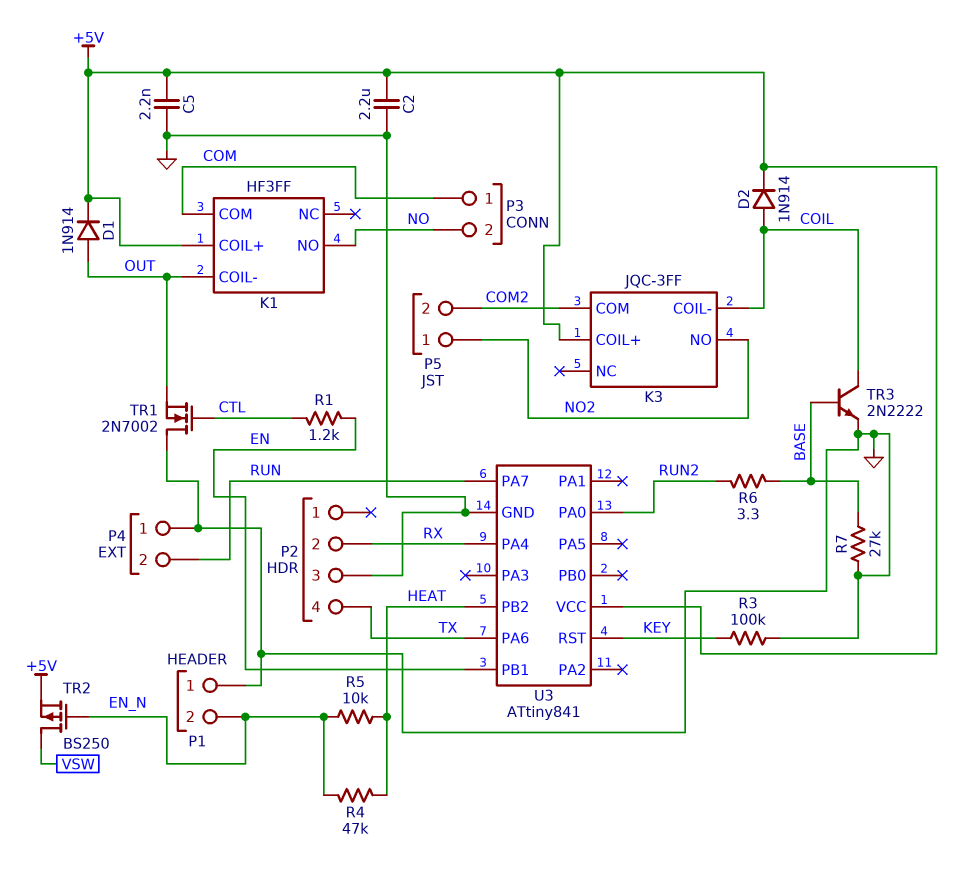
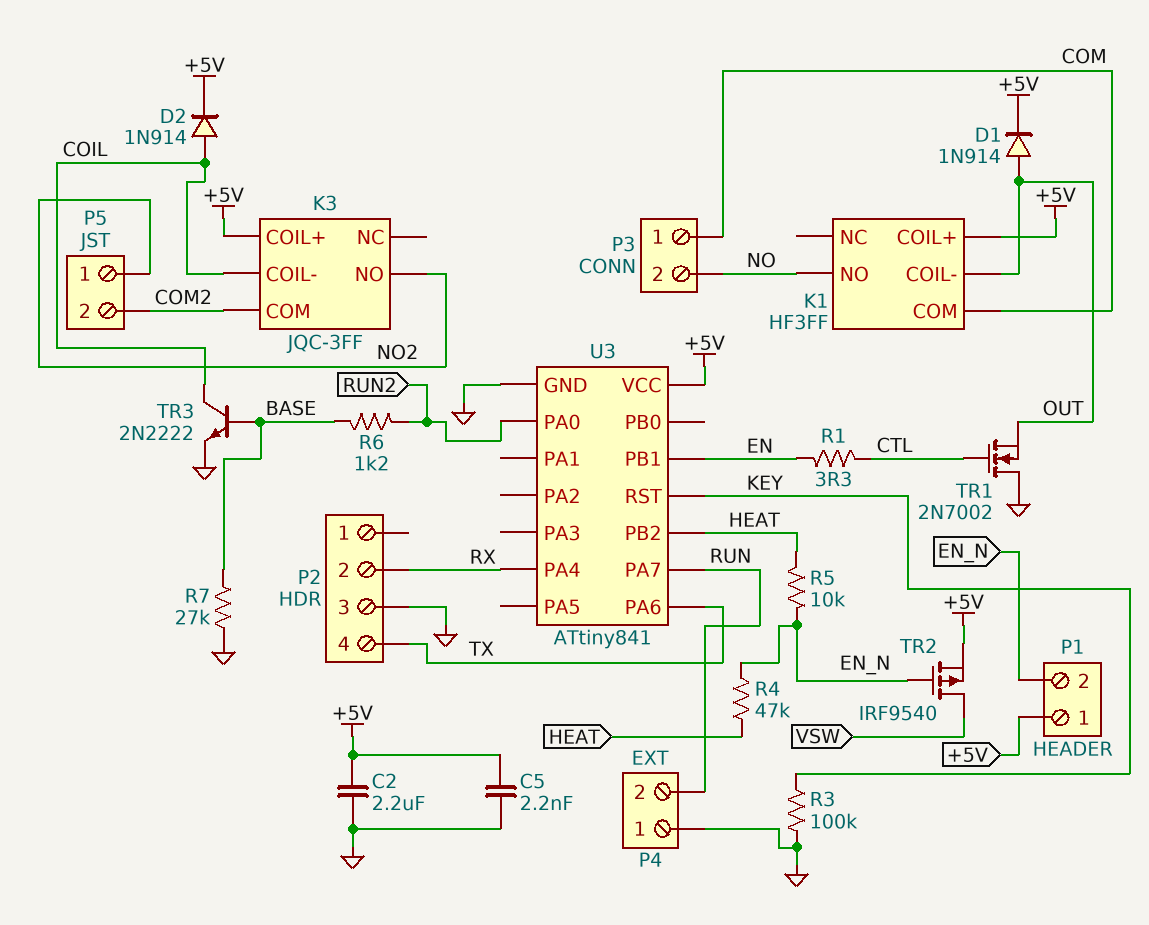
P1 pin 1: GND -> +5V
R1: 1.2k (CTL, EN) -> 3.3 (CTL, EN)
R6: 3.3 (BASE, RUN2) -> 1.2k (BASE, RUN2)
TR2: PMOS BS250 (G EN_N, D VSW, S +5V) -> PMOS IRF9540 (G EN_N, D VSW, S +5V)

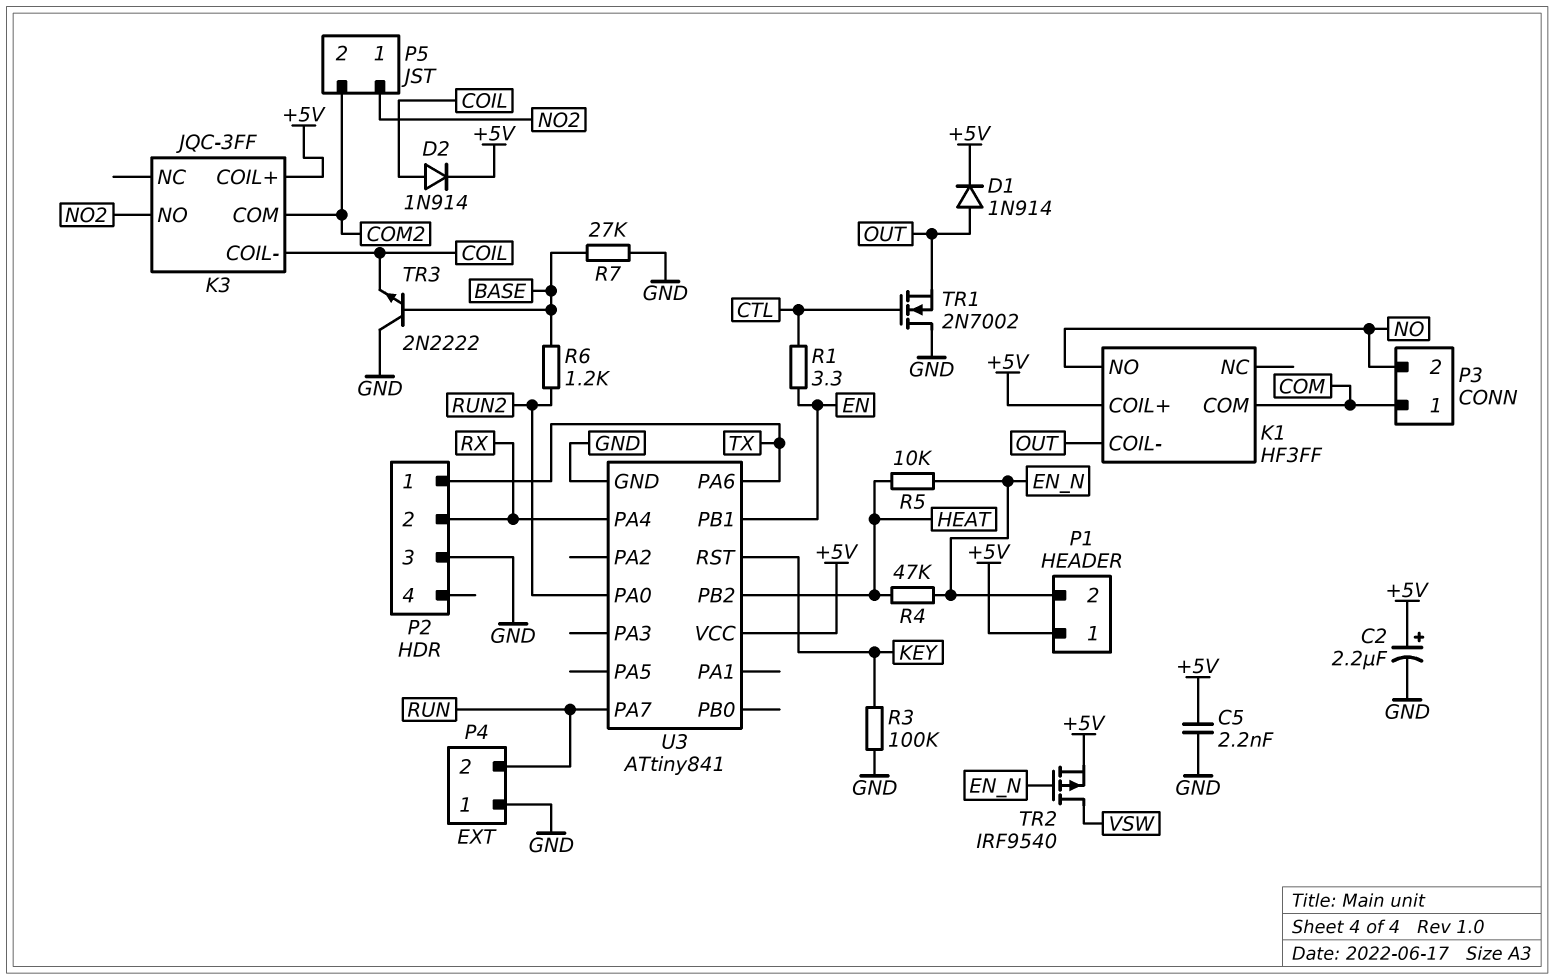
C2: 2.2uF (+5V, GND) -> 2.2uF (plus +5V, minus GND)
P2 pin 1: none -> TX
P2 pin 4: TX -> none
TR3: NPN 2N2222 (B BASE, C COIL, E GND) -> NPN 2N2222 (B BASE, C GND, E COIL)

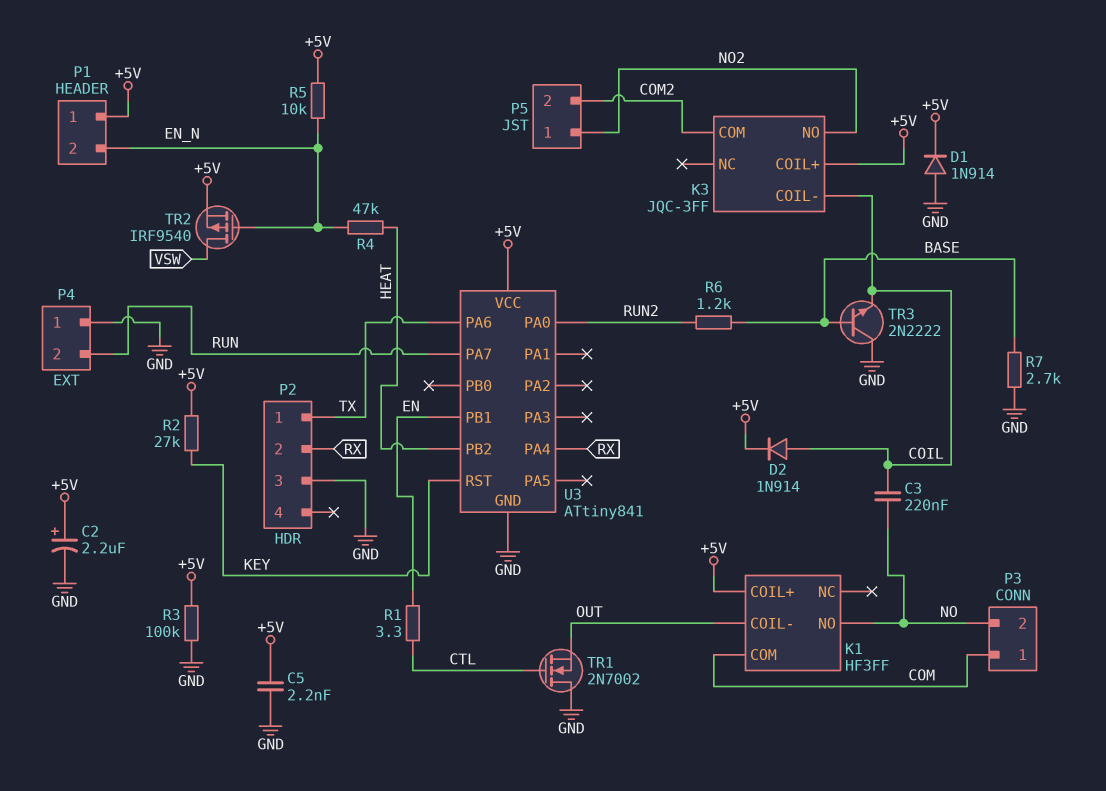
C3: none -> 220nF (COIL, NO)
D1: diode 1N914 (A OUT, K +5V) -> diode 1N914 (A GND, K +5V)
R2: none -> 27k (+5V, KEY)
R3: 100k (GND, KEY) -> 100k (+5V, GND)
R5: 10k (EN_N, HEAT) -> 10k (+5V, EN_N)
R7: 27k (BASE, GND) -> 2.7k (BASE, GND)

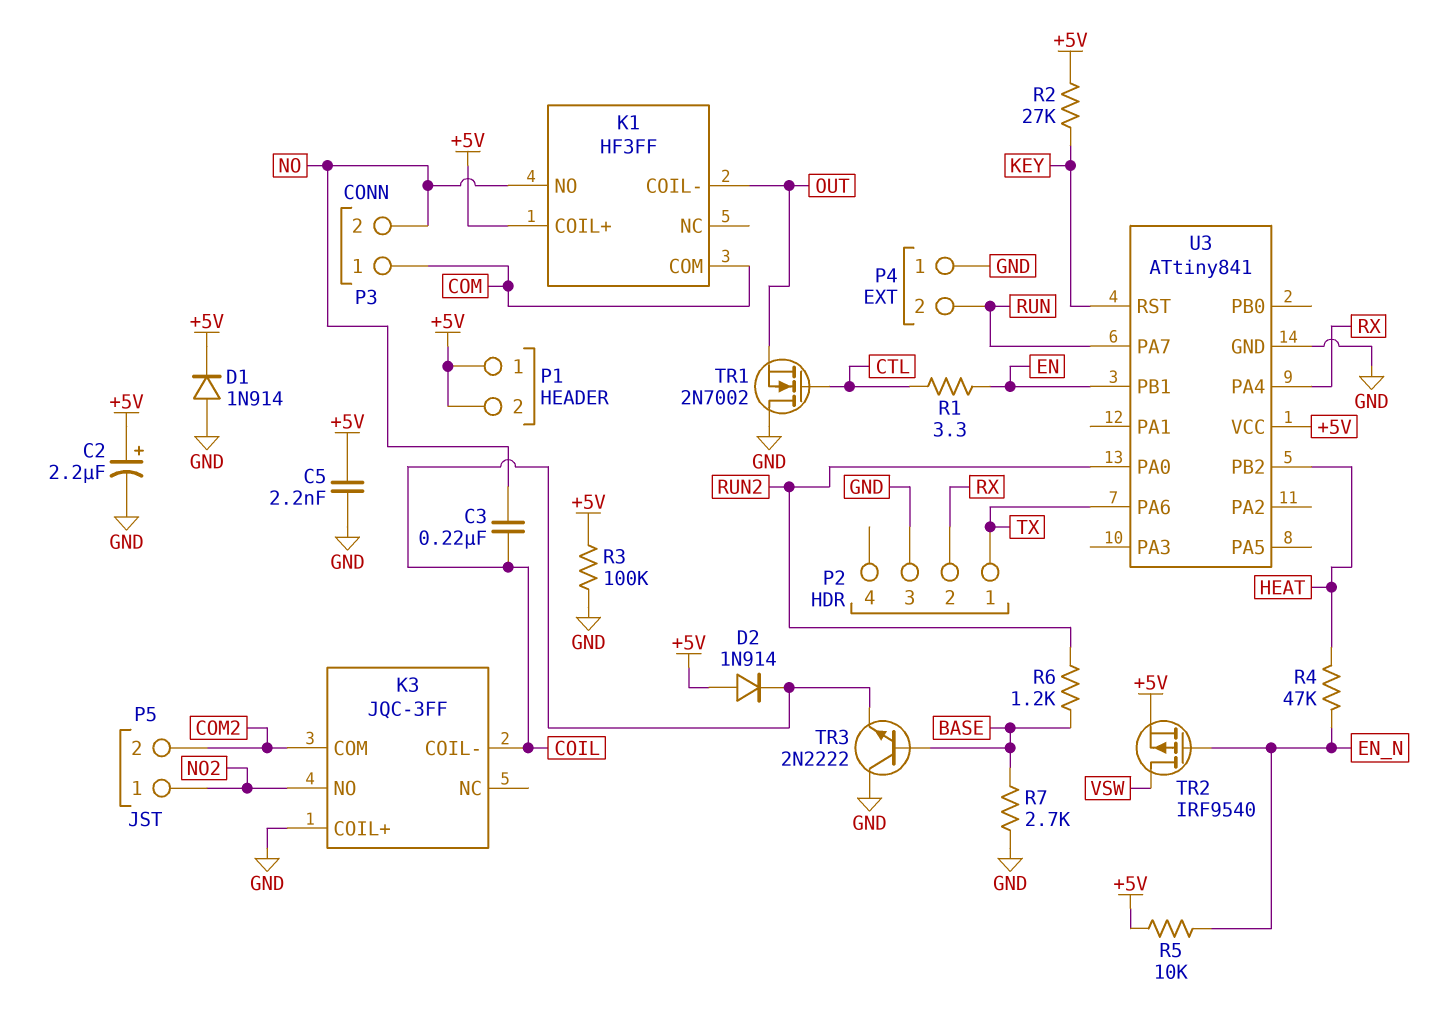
D2: diode 1N914 (A COIL, K +5V) -> diode 1N914 (A +5V, K COIL)
K3 pin COIL+: +5V -> GND
P1 pin 2: EN_N -> +5V

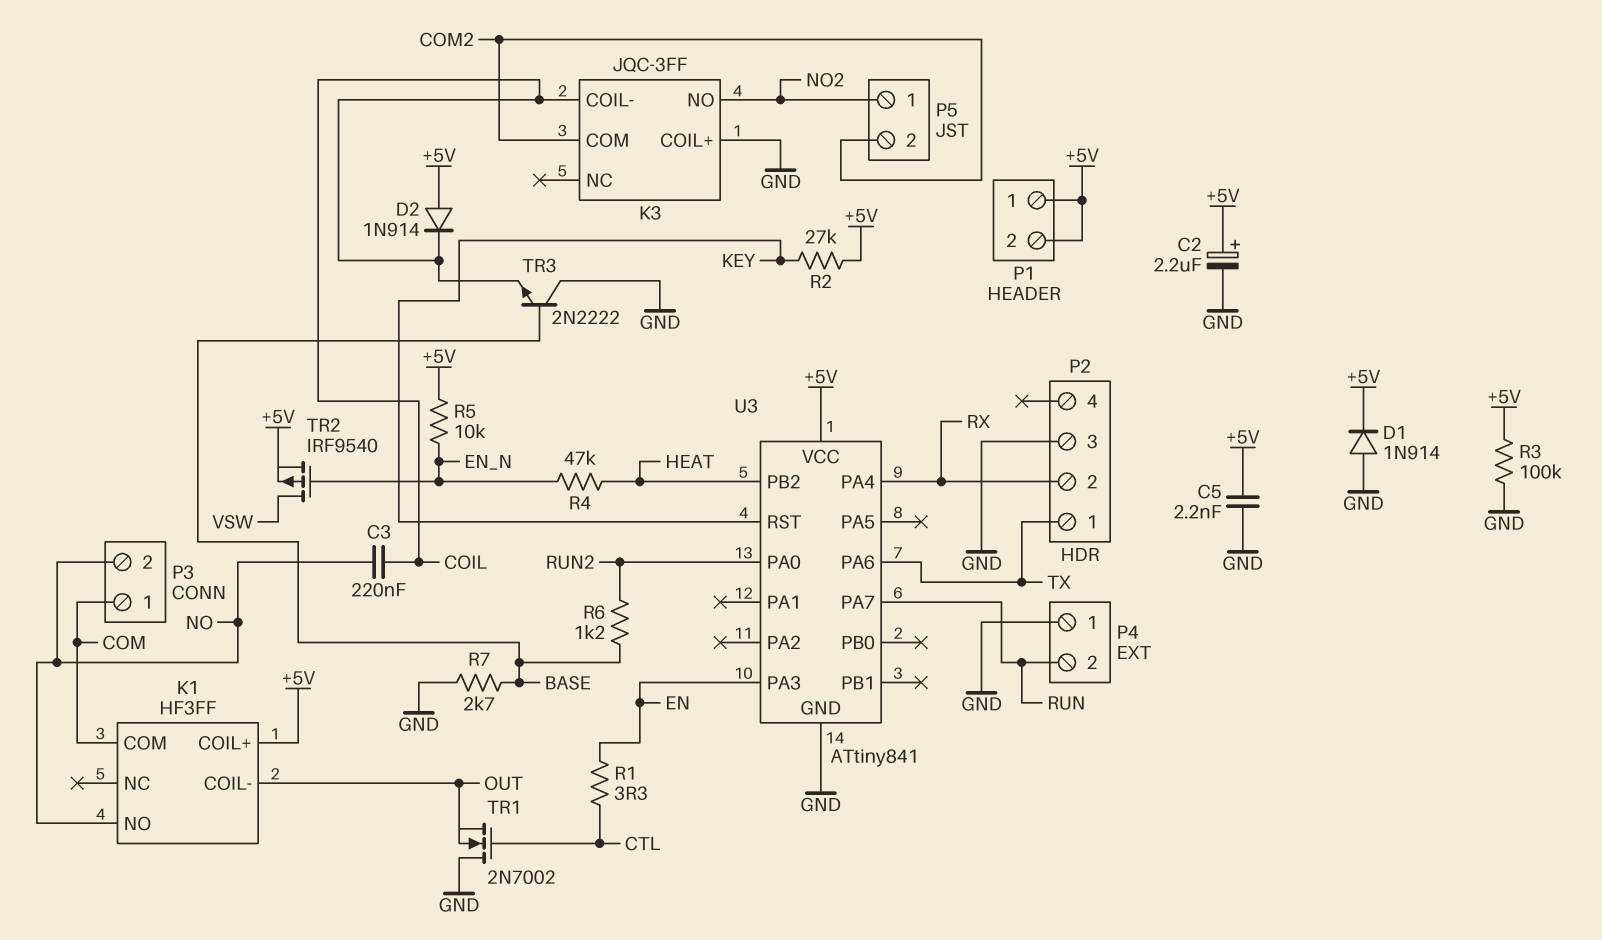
U3 pin PA3: none -> EN
U3 pin PB1: EN -> none

